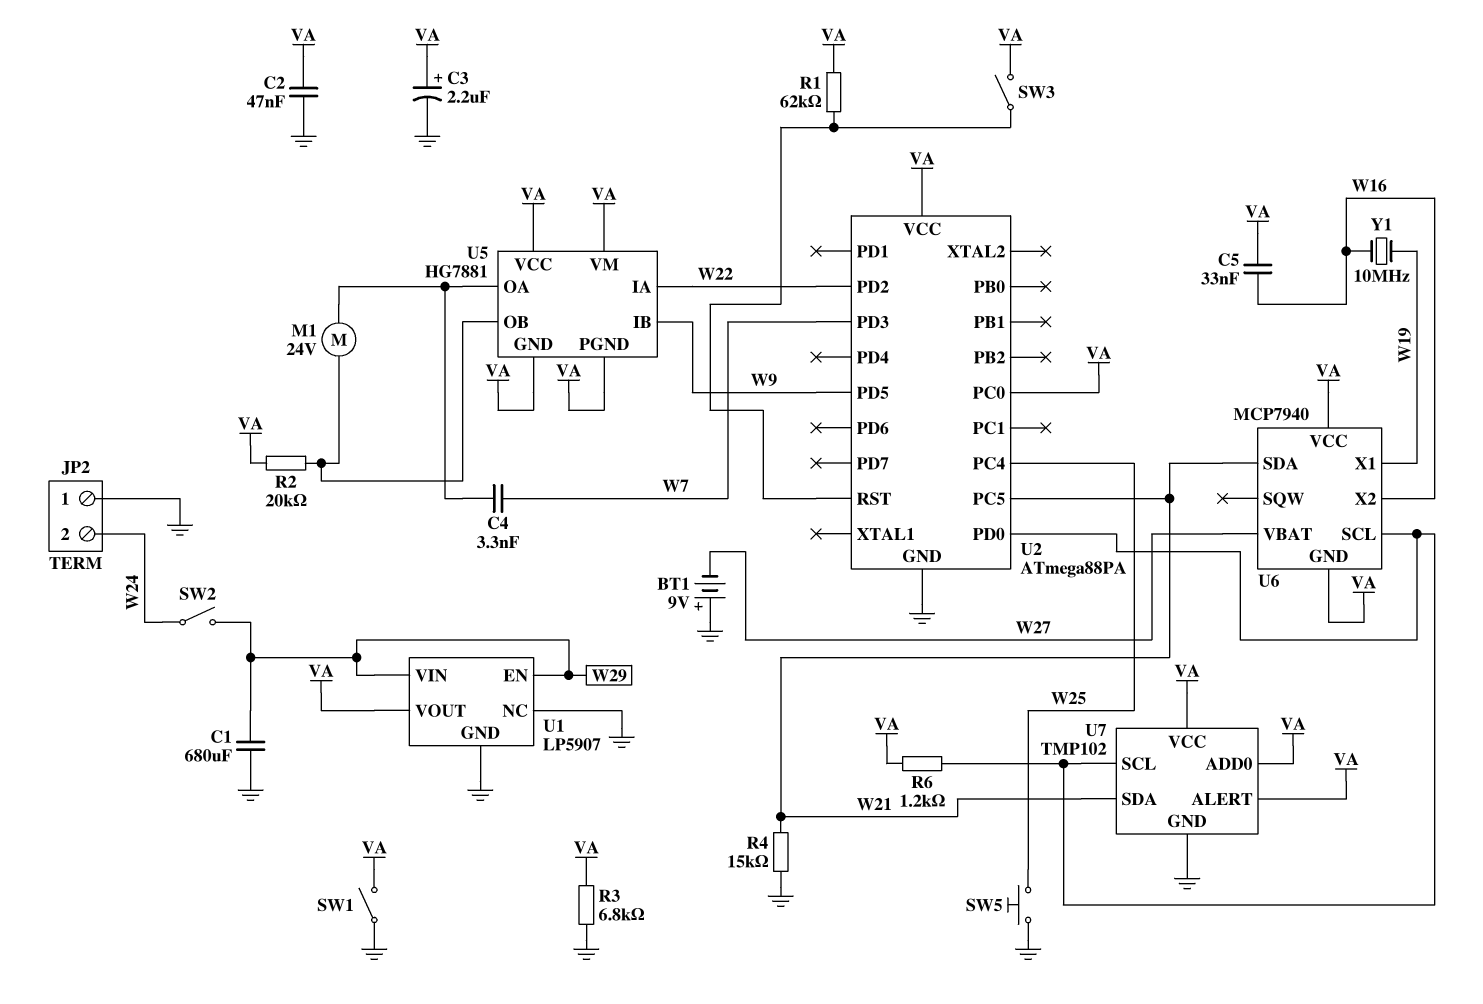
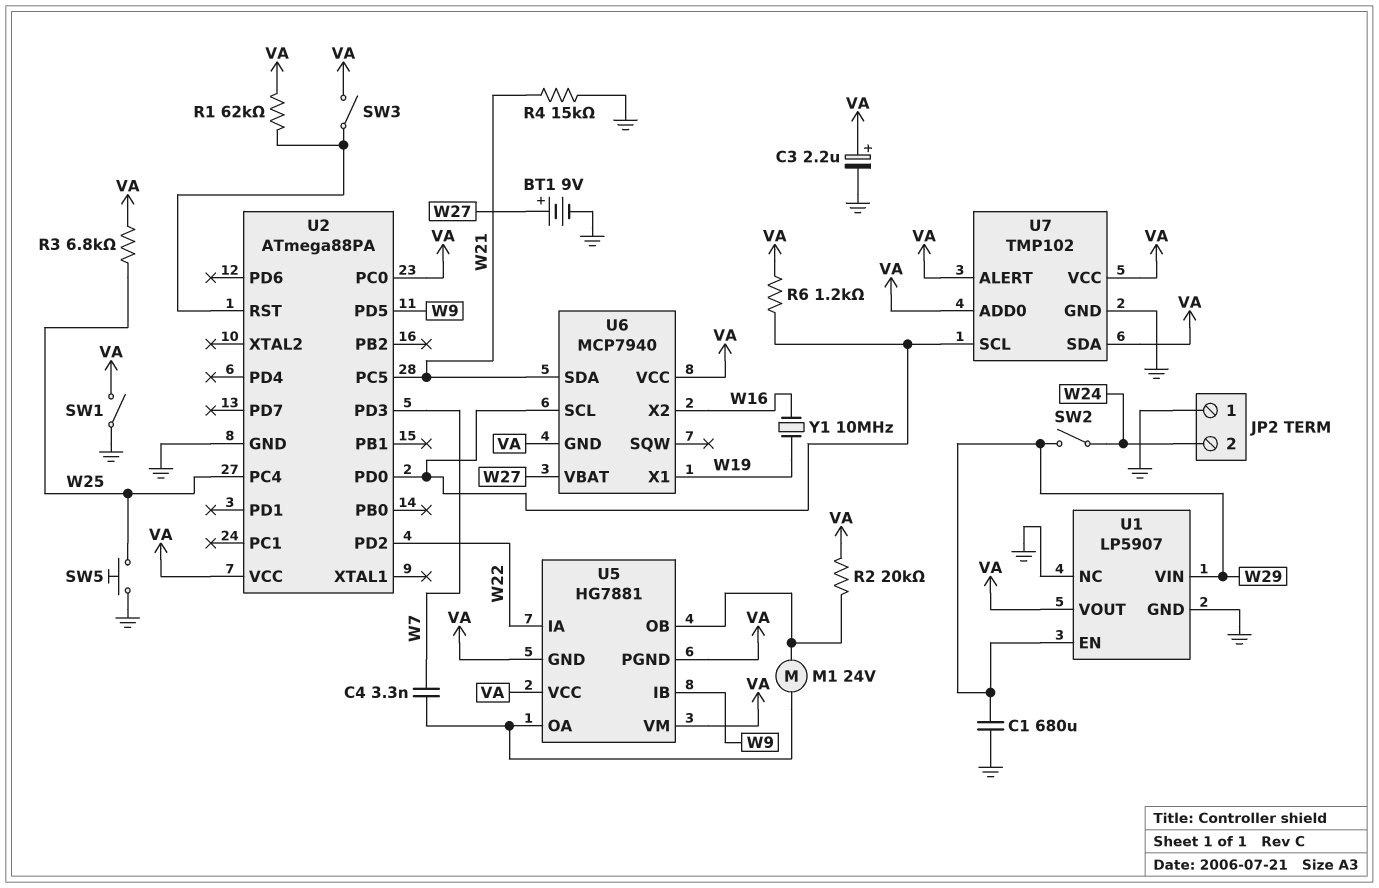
BT1: 9V (plus GND, minus W27) -> 9V (plus W27, minus GND)
C2: 47nF (GND, VA) -> none
C5: 33nF (VA, W16) -> none
R3: 6.8k (GND, VA) -> 6.8k (VA, W25)
U7 pin SDA: W21 -> VA

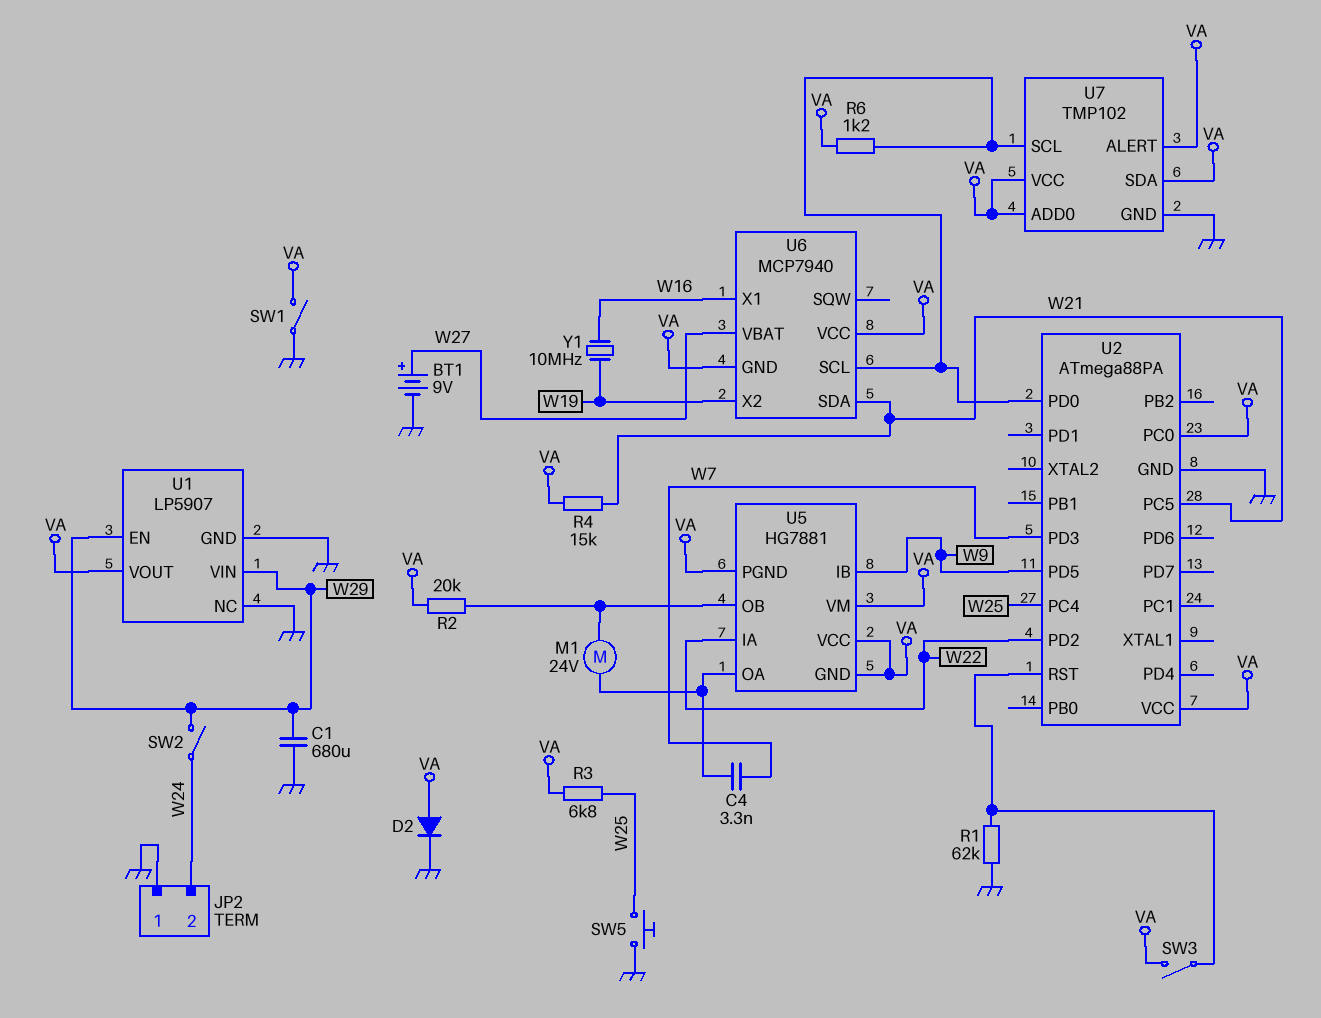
C3: 2.2uF (plus VA, minus GND) -> none
D2: none -> diode (A VA, K GND)
R1: 62k (U2/RST, VA) -> 62k (GND, U2/RST)
R4: 15k (GND, W21) -> 15k (VA, W21)
U6 pin X1: W19 -> W16
U6 pin X2: W16 -> W19

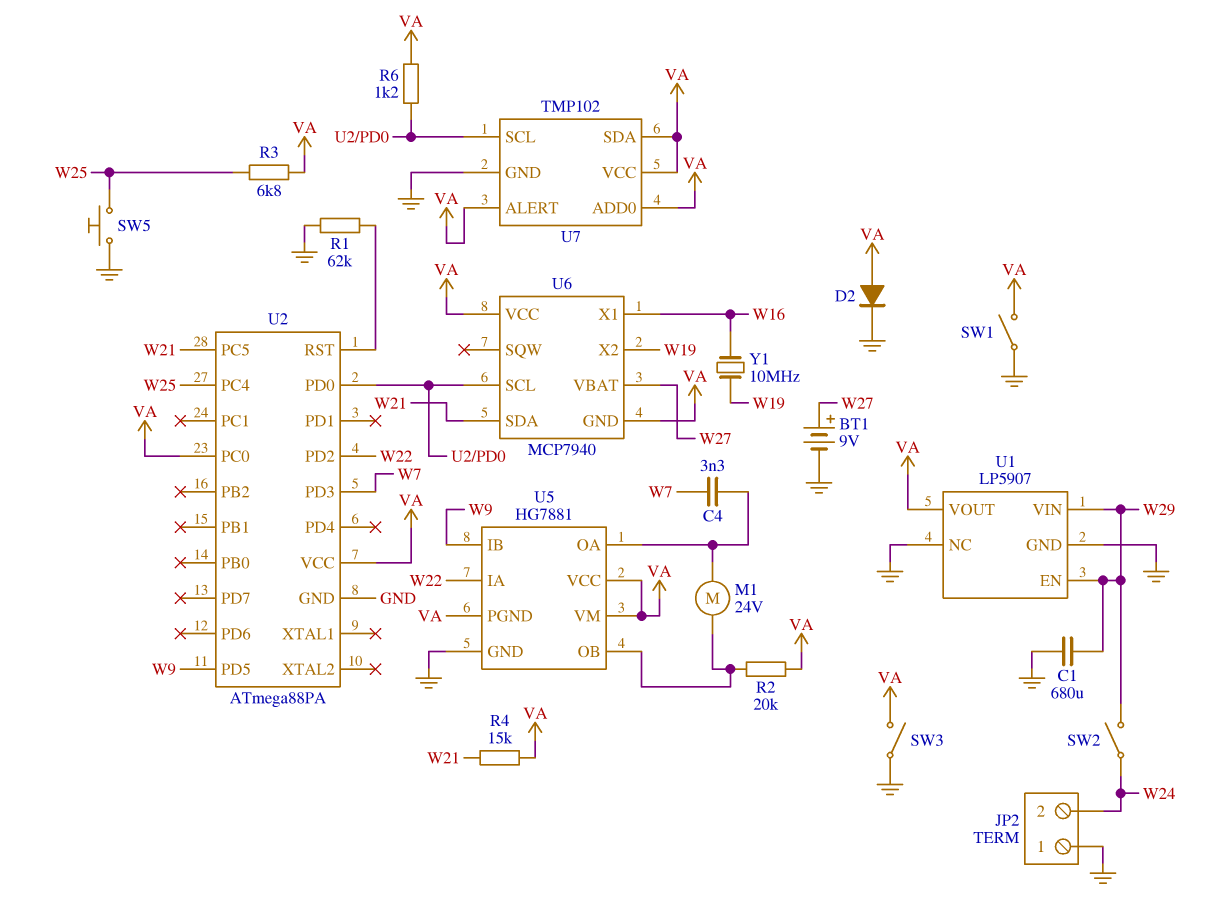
SW3: switch (U2/RST, VA) -> switch (GND, VA)
U5 pin GND: VA -> GND

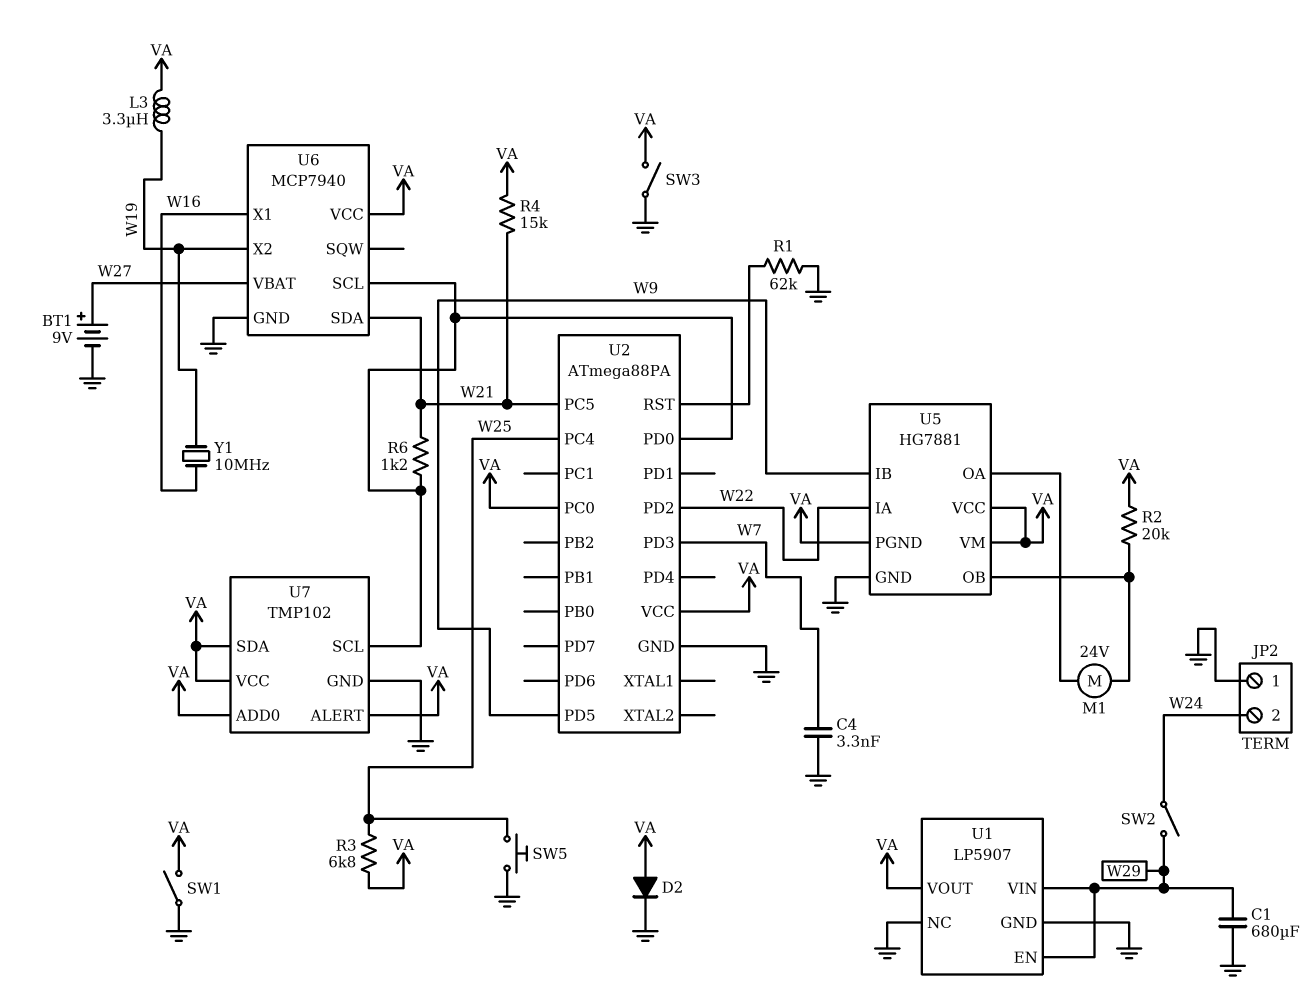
C4: 3.3nF (U5/OA, W7) -> 3.3nF (GND, W7)
L3: none -> 3.3uH (VA, W19)
R6: 1.2k (U2/PD0, VA) -> 1.2k (U2/PD0, W21)
U6 pin GND: VA -> GND

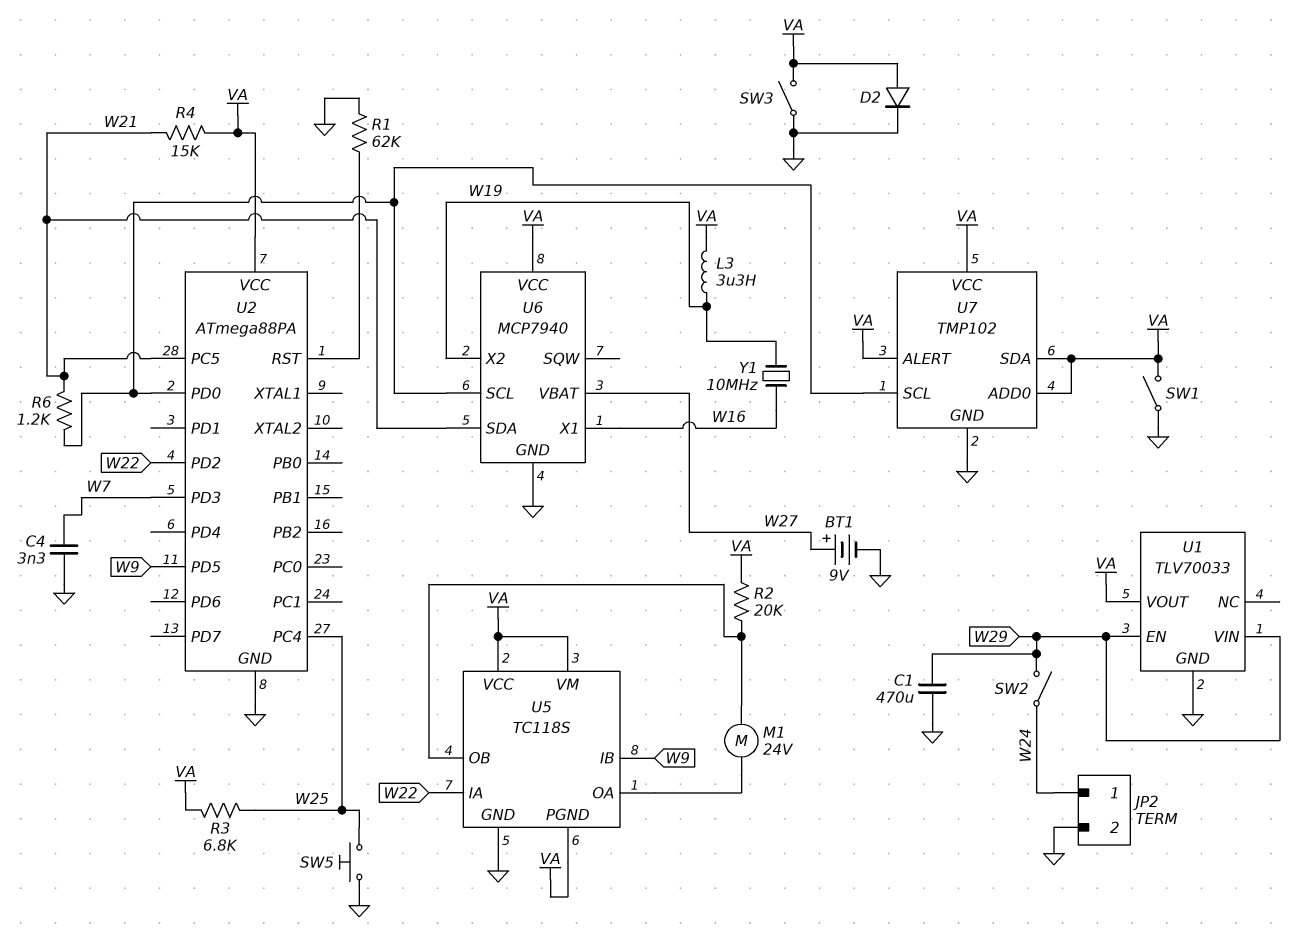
C1: 680uF (GND, W29) -> 470uF (GND, W29)
JP2 pin 1: GND -> W24
JP2 pin 2: W24 -> GND
U1: LP5907 -> TLV70033
U1 pin NC: GND -> none
U2 pin PC0: VA -> none
U5: HG7881 -> TC118S

